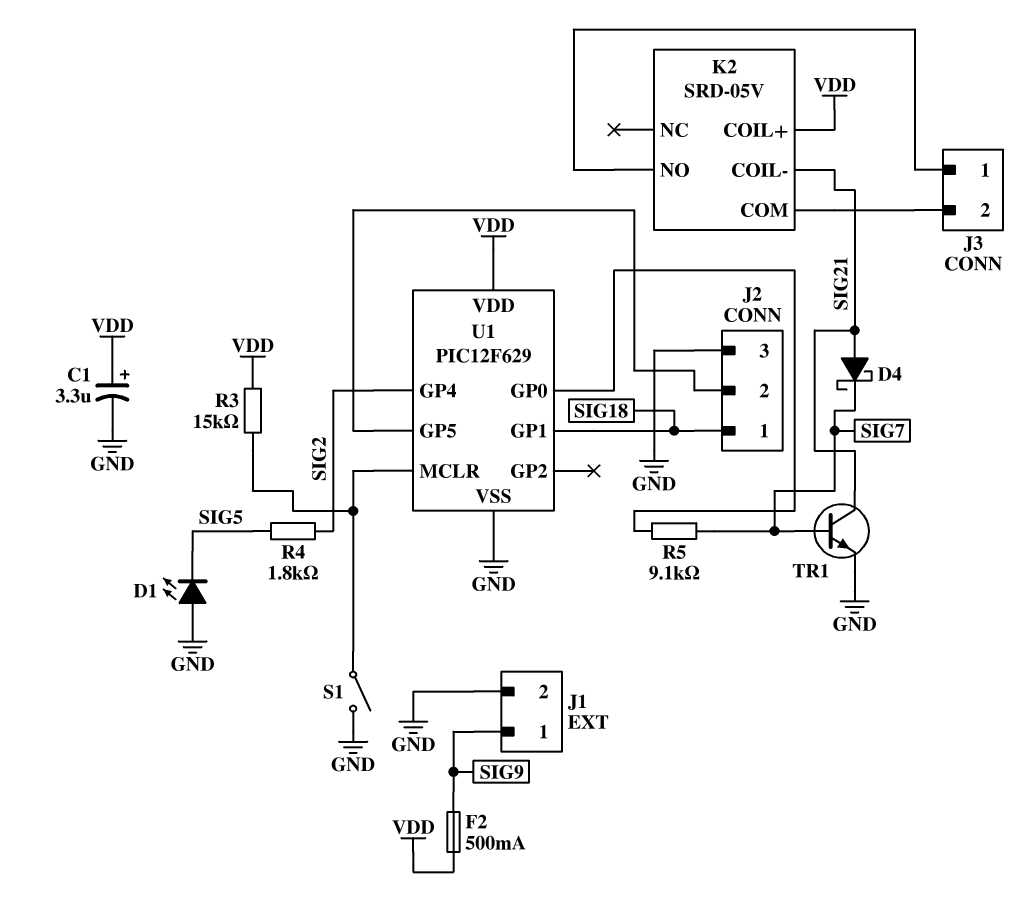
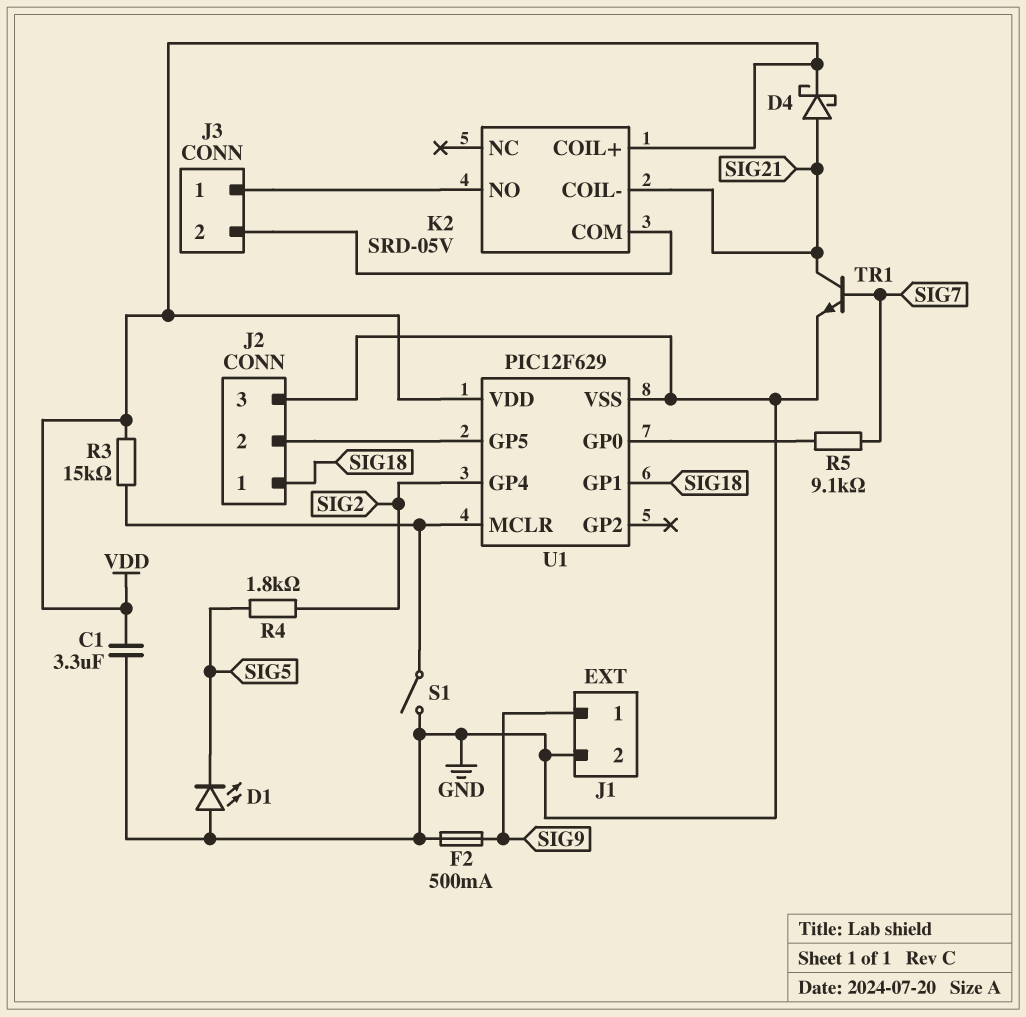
C1: 3.3uF (plus VDD, minus GND) -> 3.3uF (GND, VDD)
D4: schottky (A SIG21, K SIG7) -> schottky (A SIG21, K VDD)
F2: 500mA (SIG9, VDD) -> 500mA (GND, SIG9)

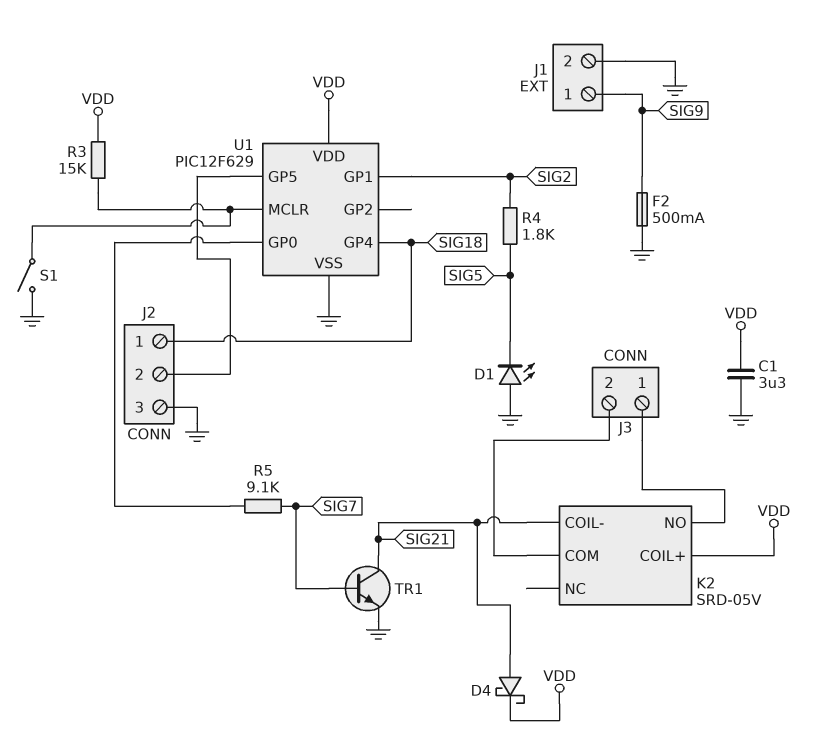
U1 pin GP1: SIG18 -> SIG2
U1 pin GP4: SIG2 -> SIG18

